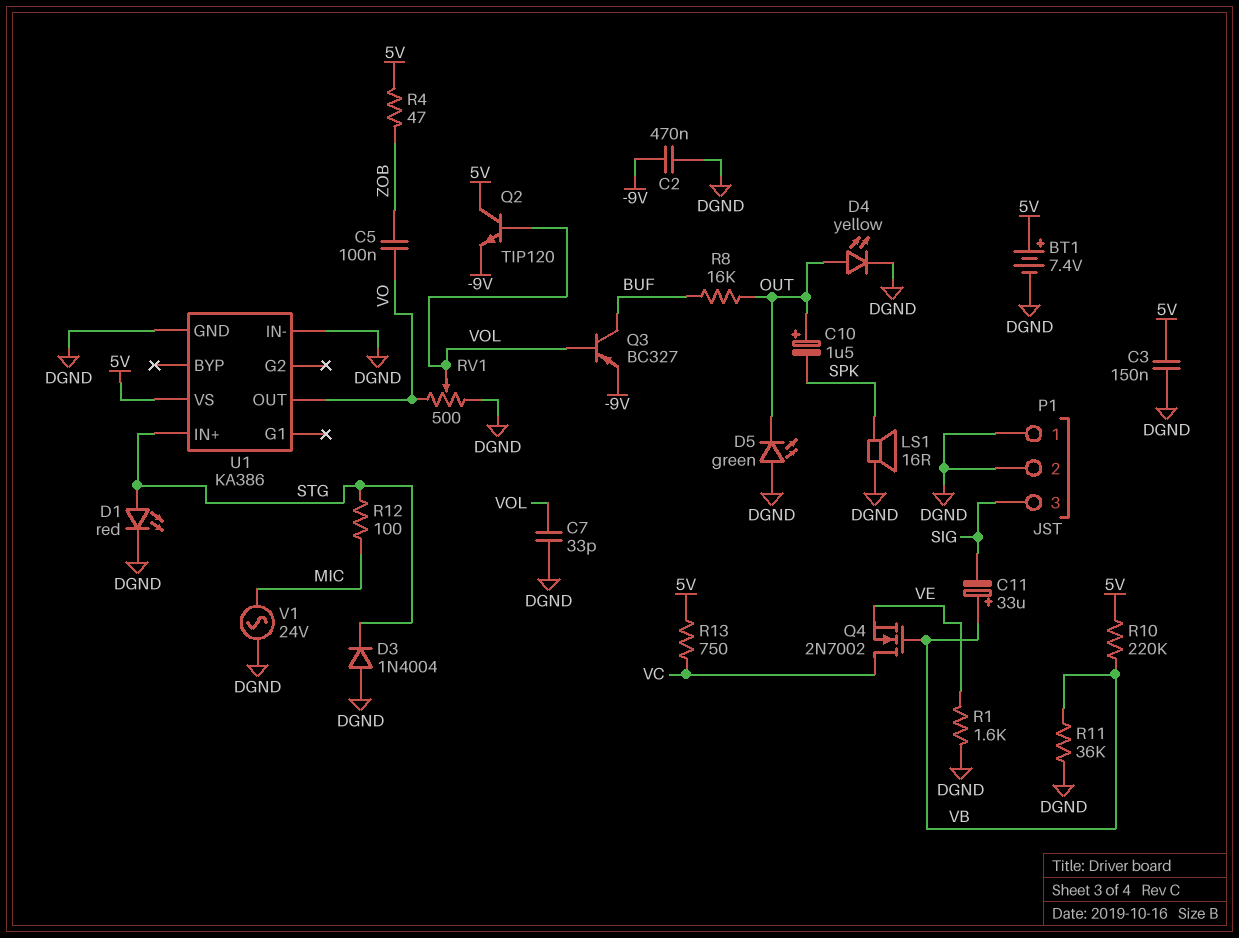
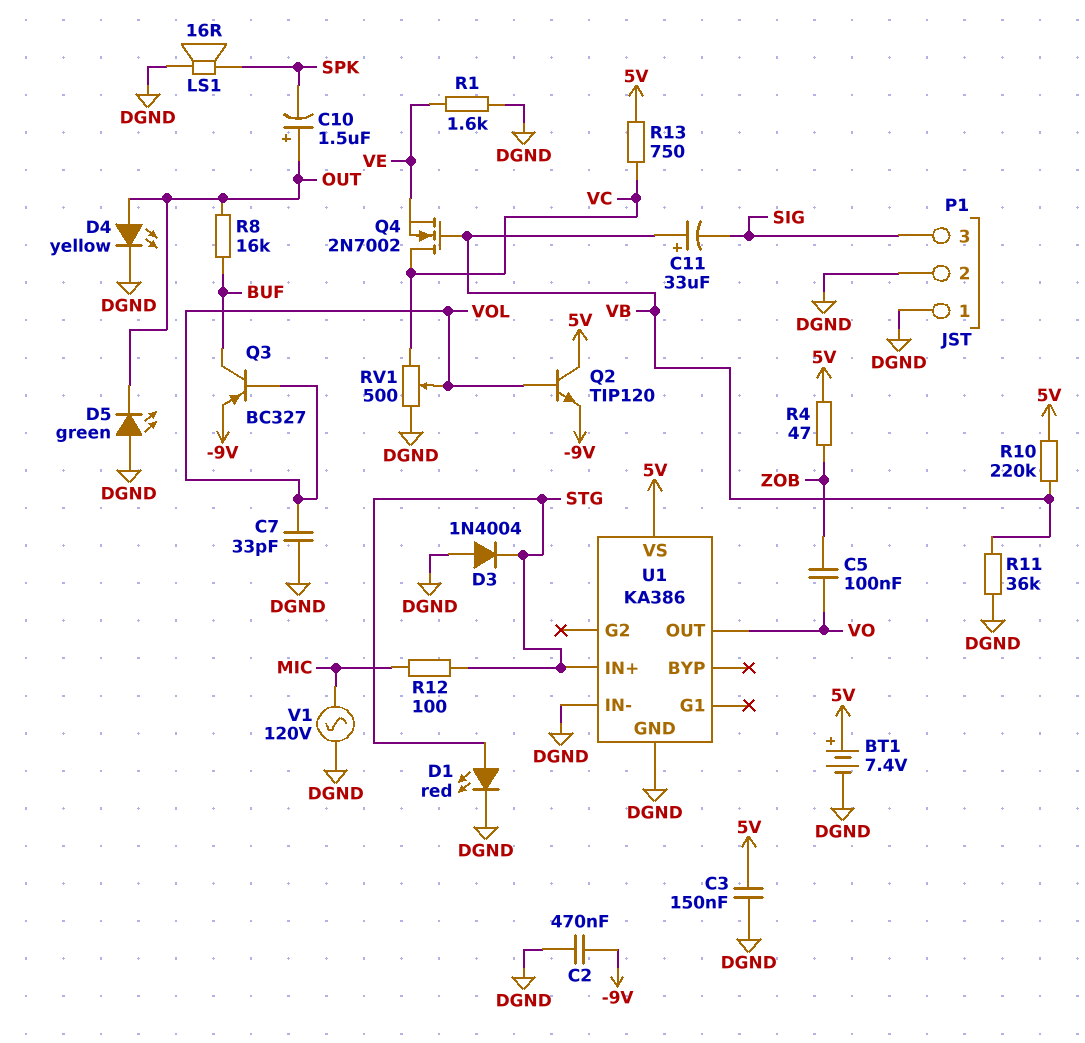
RV1: 500 (DGND, VO, wiper VOL) -> 500 (DGND, VC, wiper VOL)
V1: AC 24V (DGND, MIC) -> AC 120V (DGND, MIC)

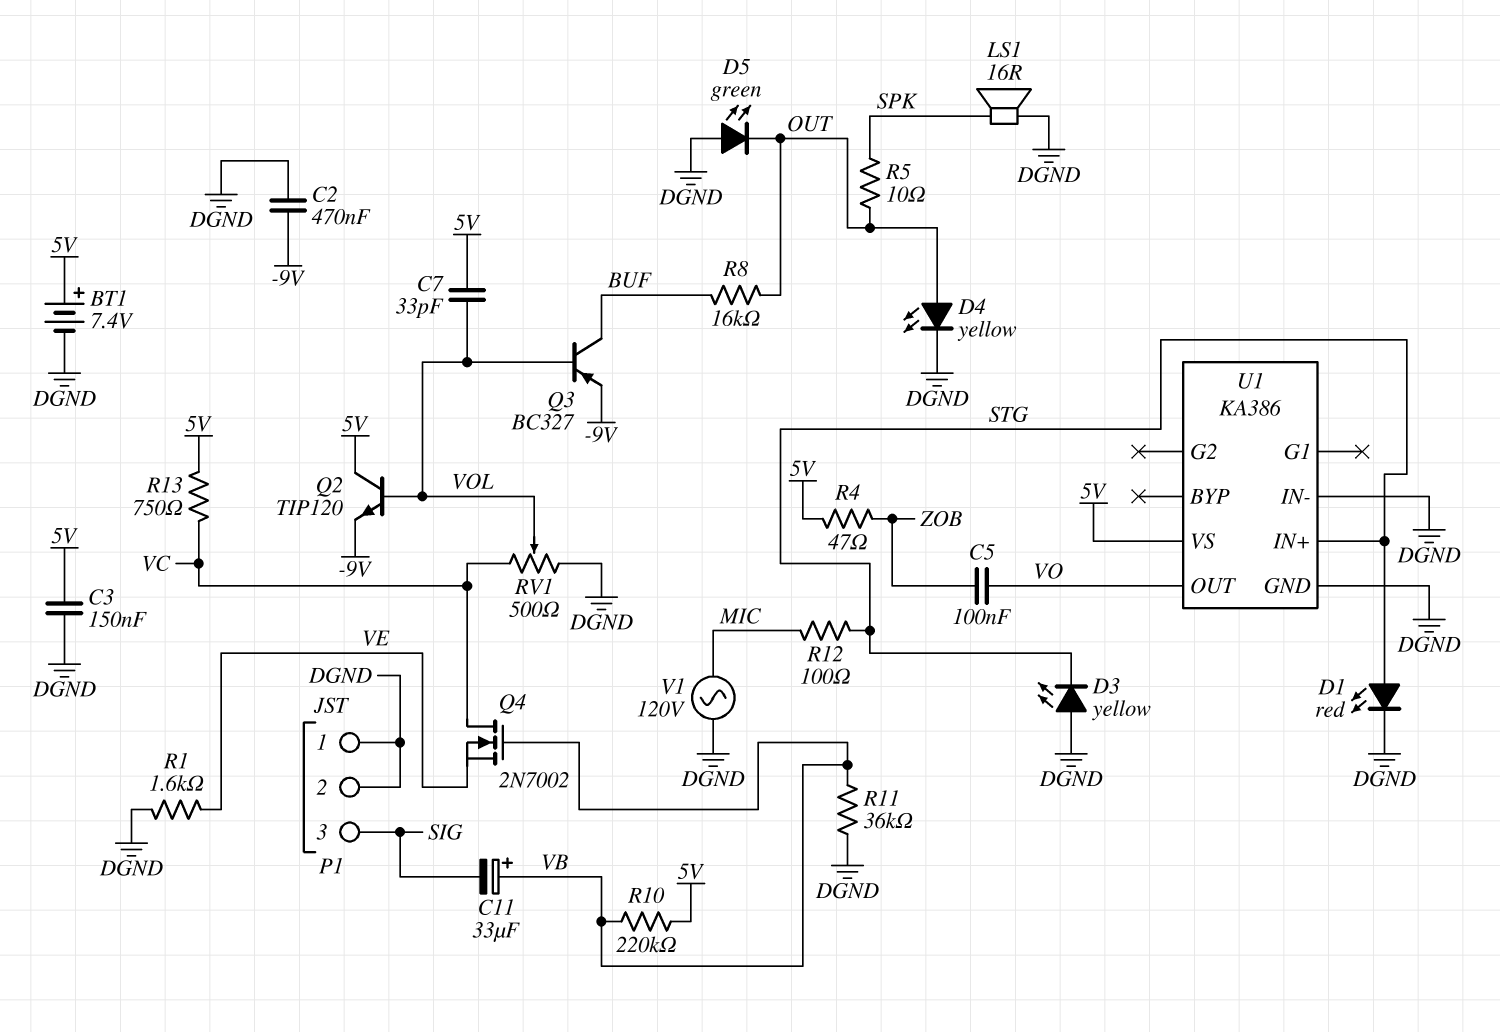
C7: 33pF (DGND, VOL) -> 33pF (5V, VOL)
C10: 1.5uF (plus OUT, minus SPK) -> none
D3: diode 1N4004 (A DGND, K STG) -> LED yellow (A DGND, K STG)
R5: none -> 10 (OUT, SPK)

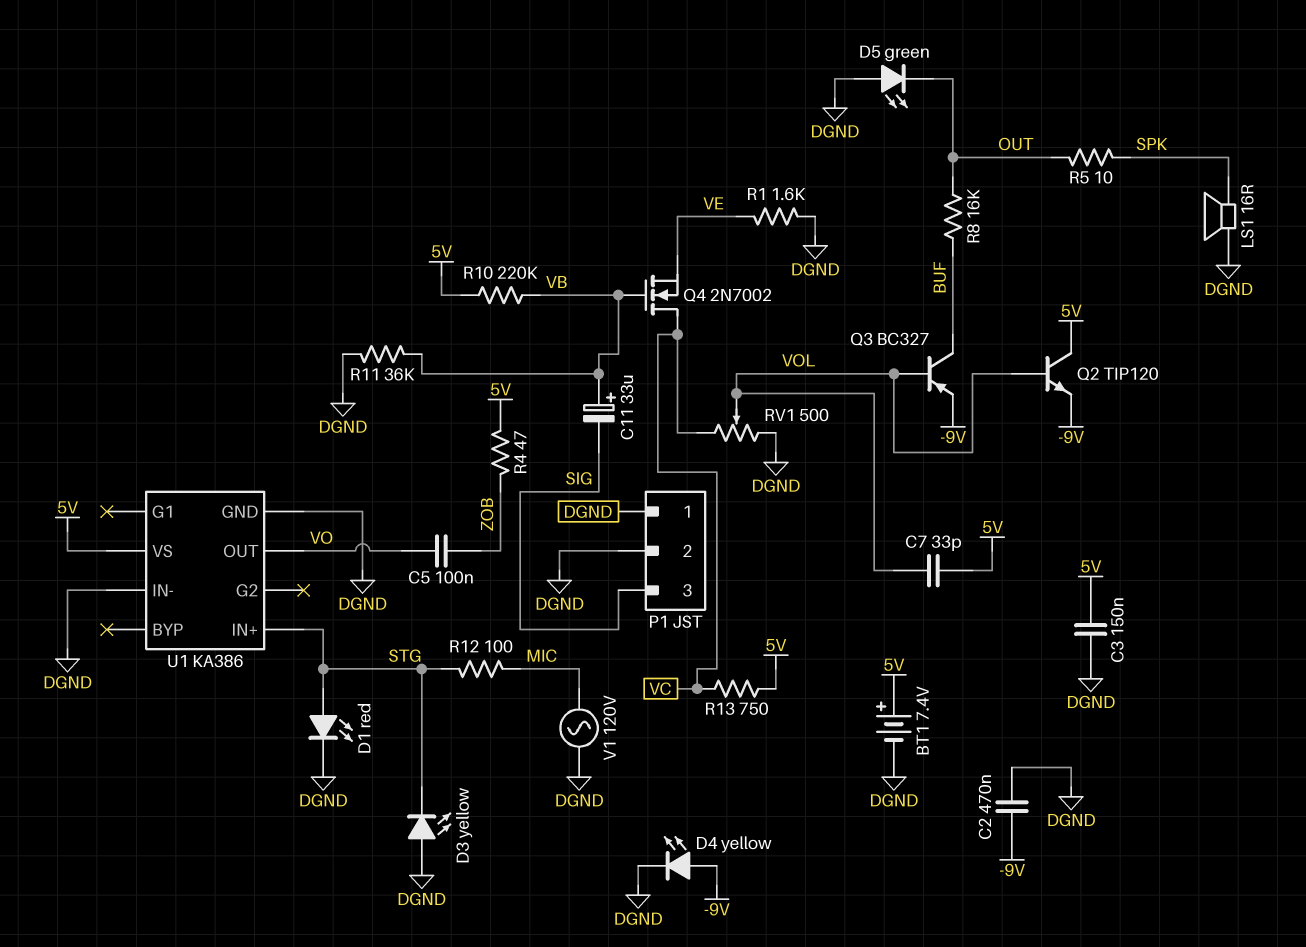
D4: LED yellow (A OUT, K DGND) -> LED yellow (A -9V, K DGND)

